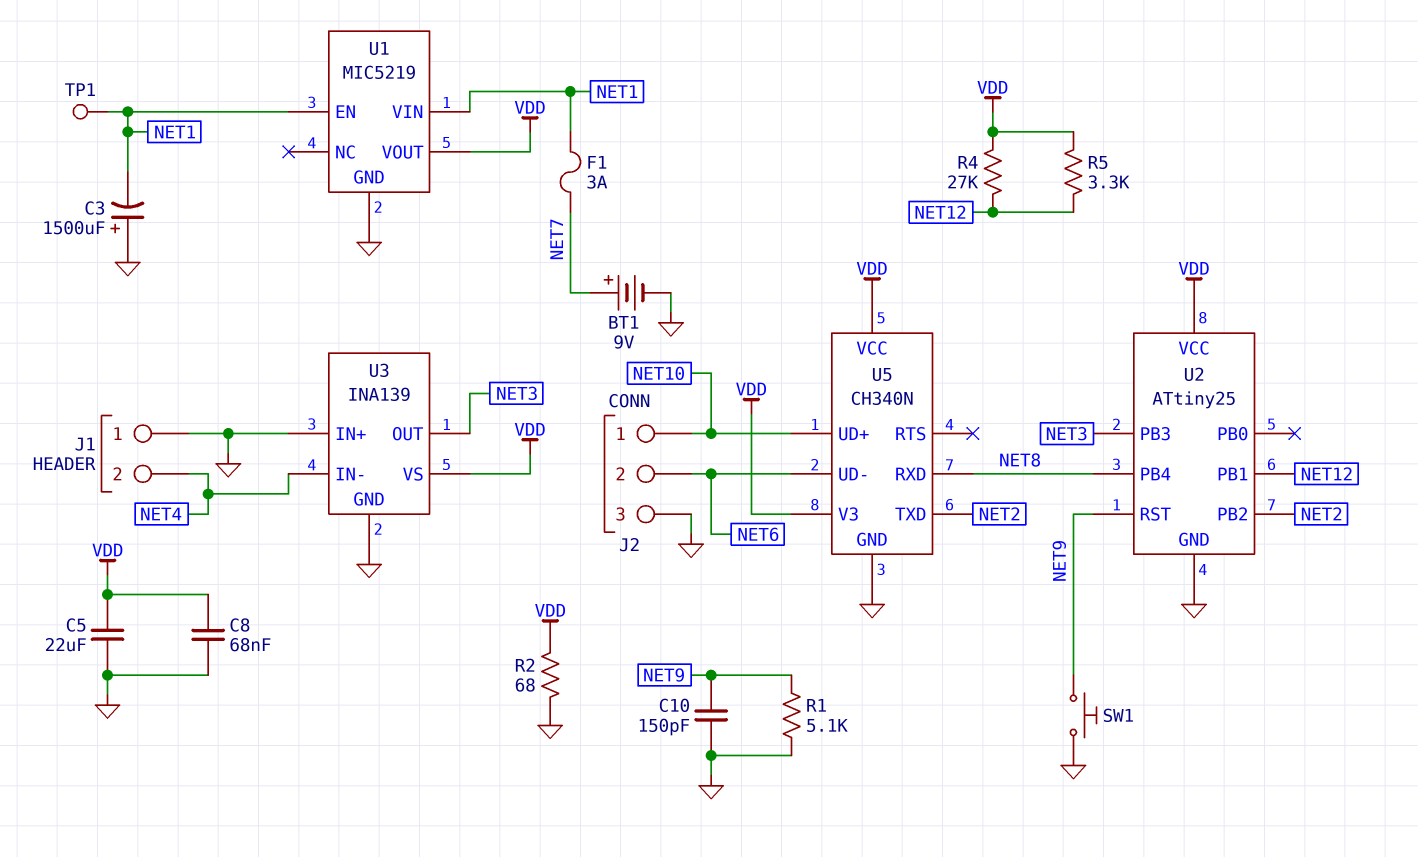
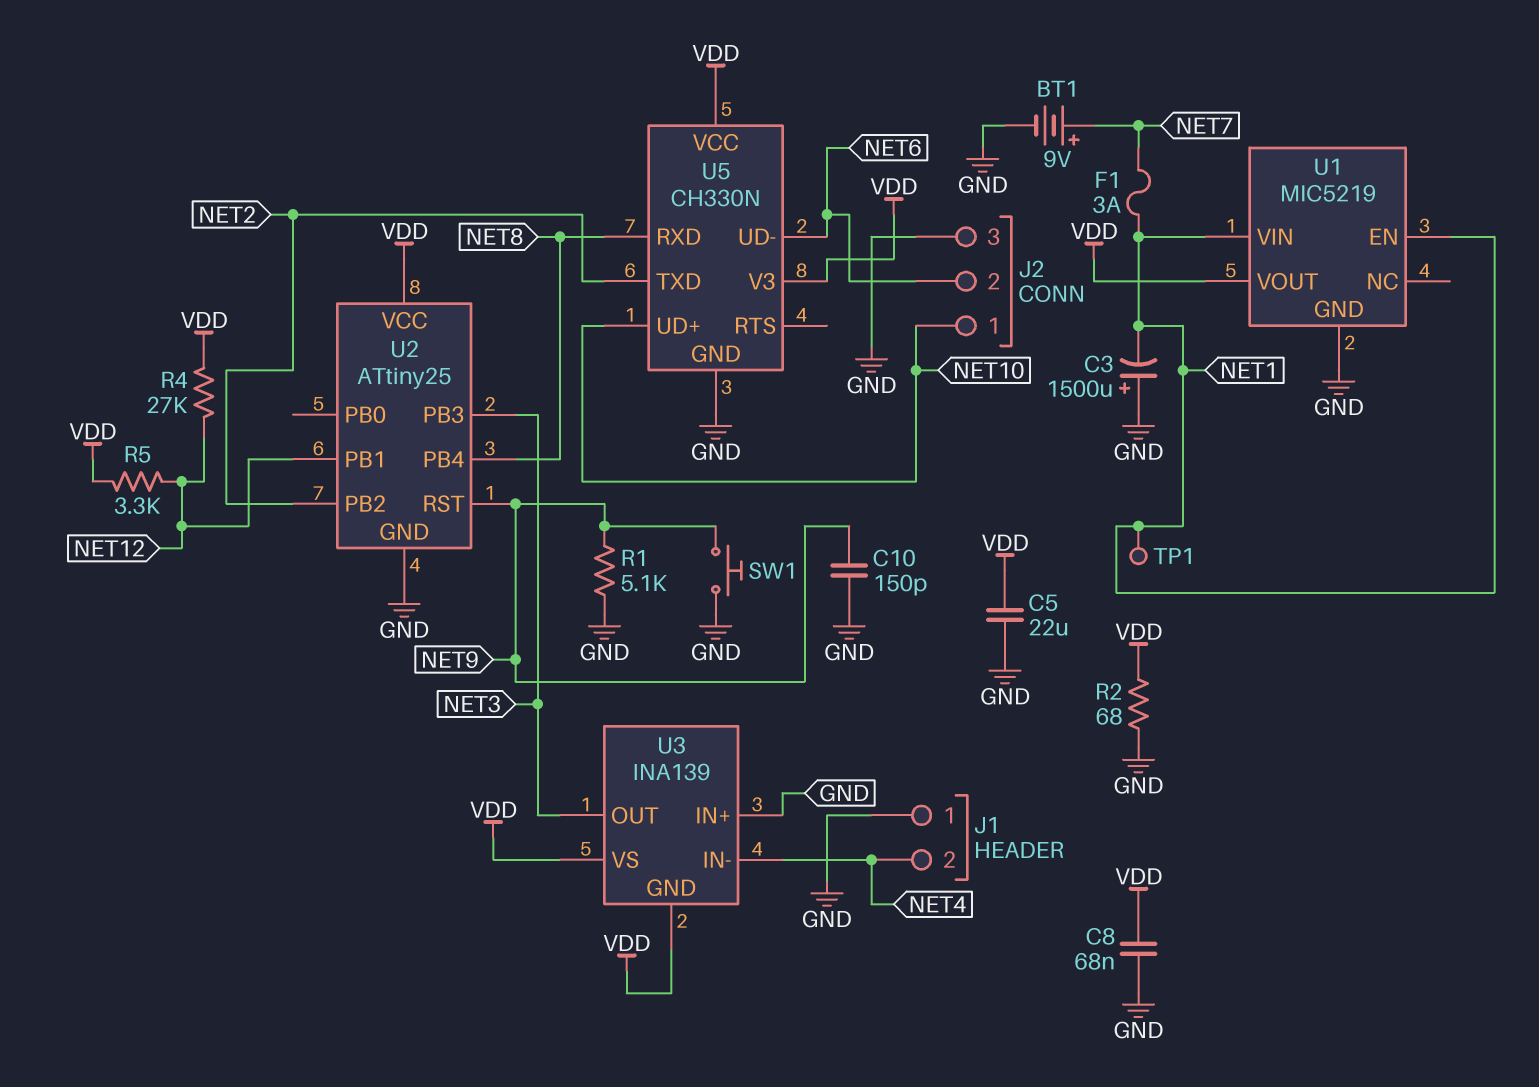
U3 pin GND: GND -> VDD
U5: CH340N -> CH330N

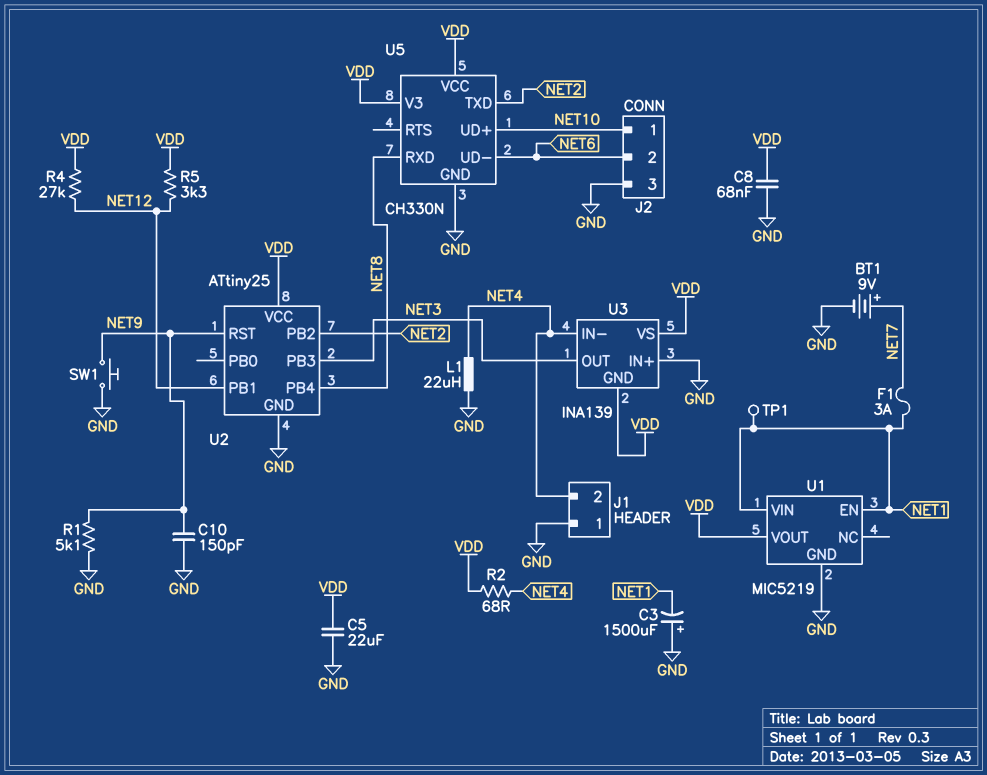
L1: none -> 22uH (GND, NET4)
R2: 68 (GND, VDD) -> 68 (NET4, VDD)

